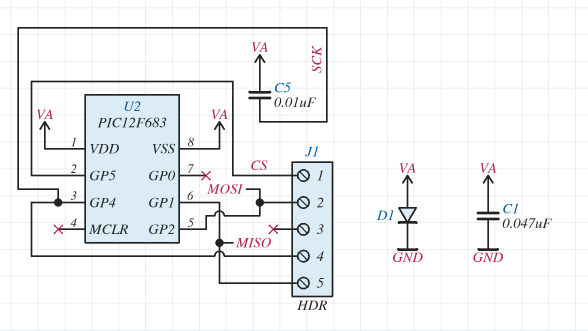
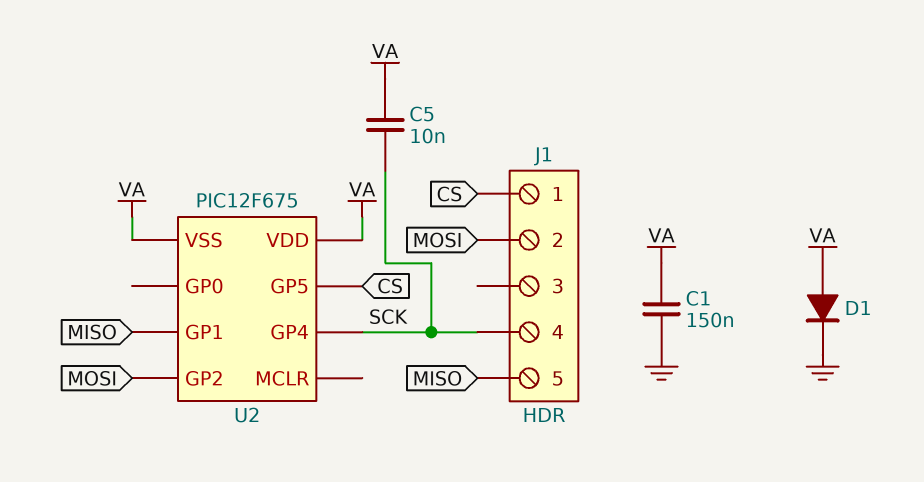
C1: 47nF (GND, VA) -> 150nF (GND, VA)
U2: PIC12F683 -> PIC12F675

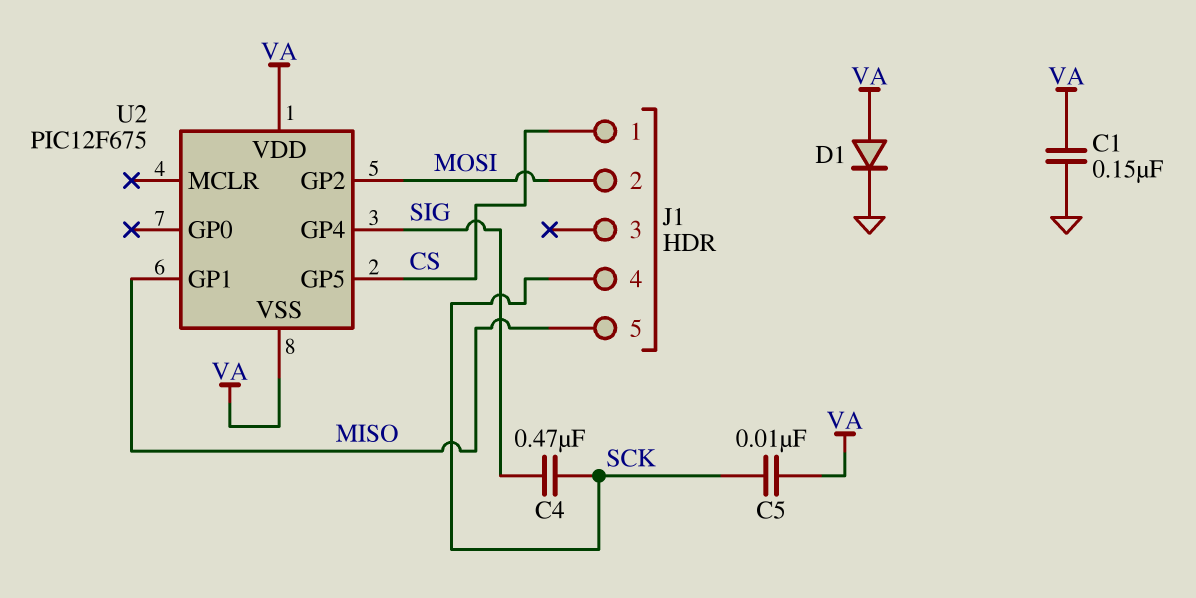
C4: none -> 470nF (SCK, SIG)
U2 pin GP4: SCK -> SIG

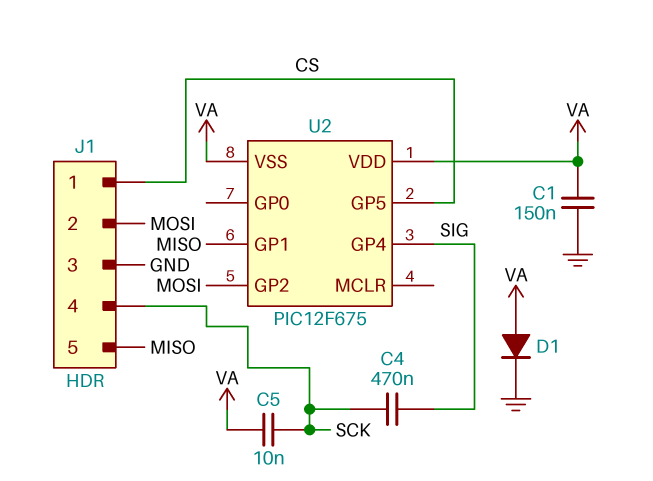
J1 pin 3: none -> GND

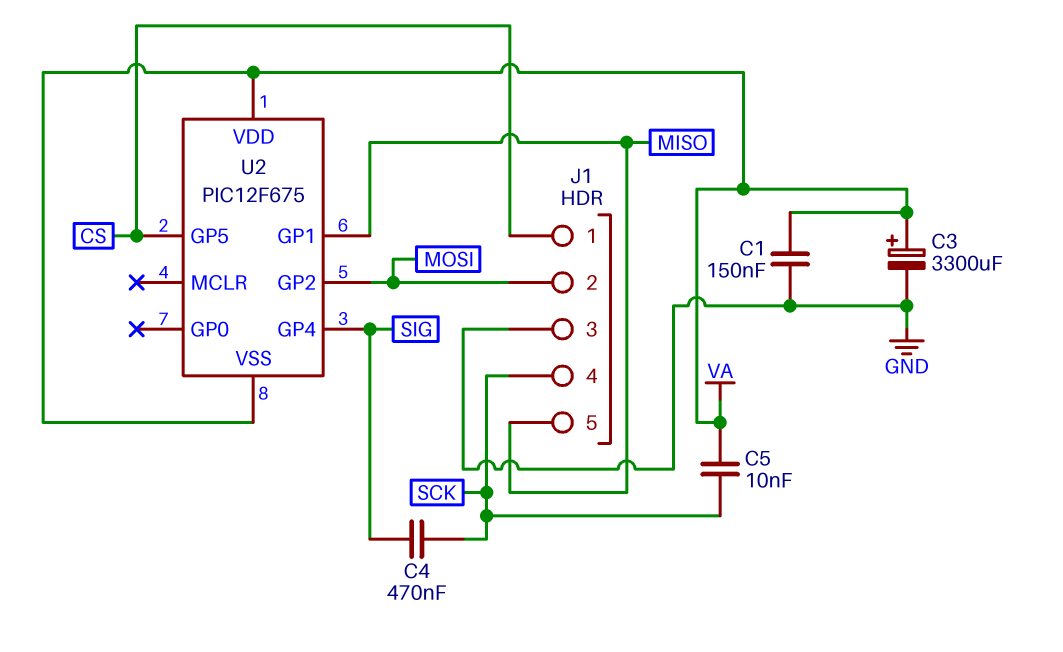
C3: none -> 3300uF (plus VA, minus GND)
D1: diode (A VA, K GND) -> none

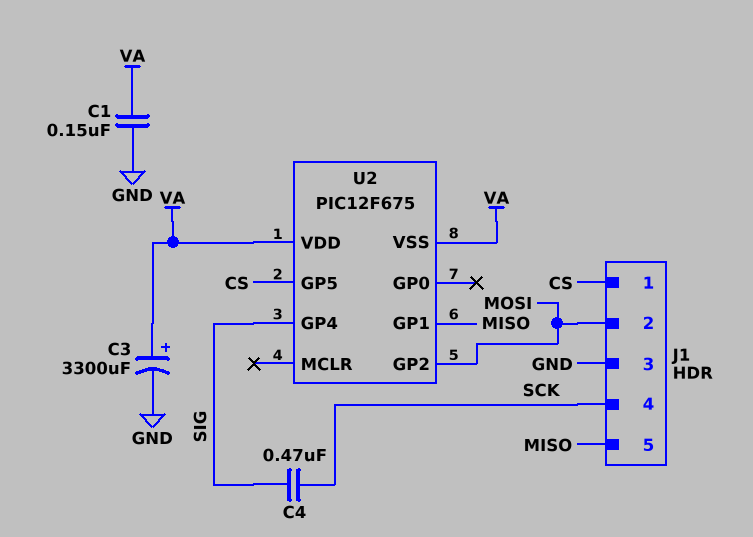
C5: 10nF (SCK, VA) -> none

